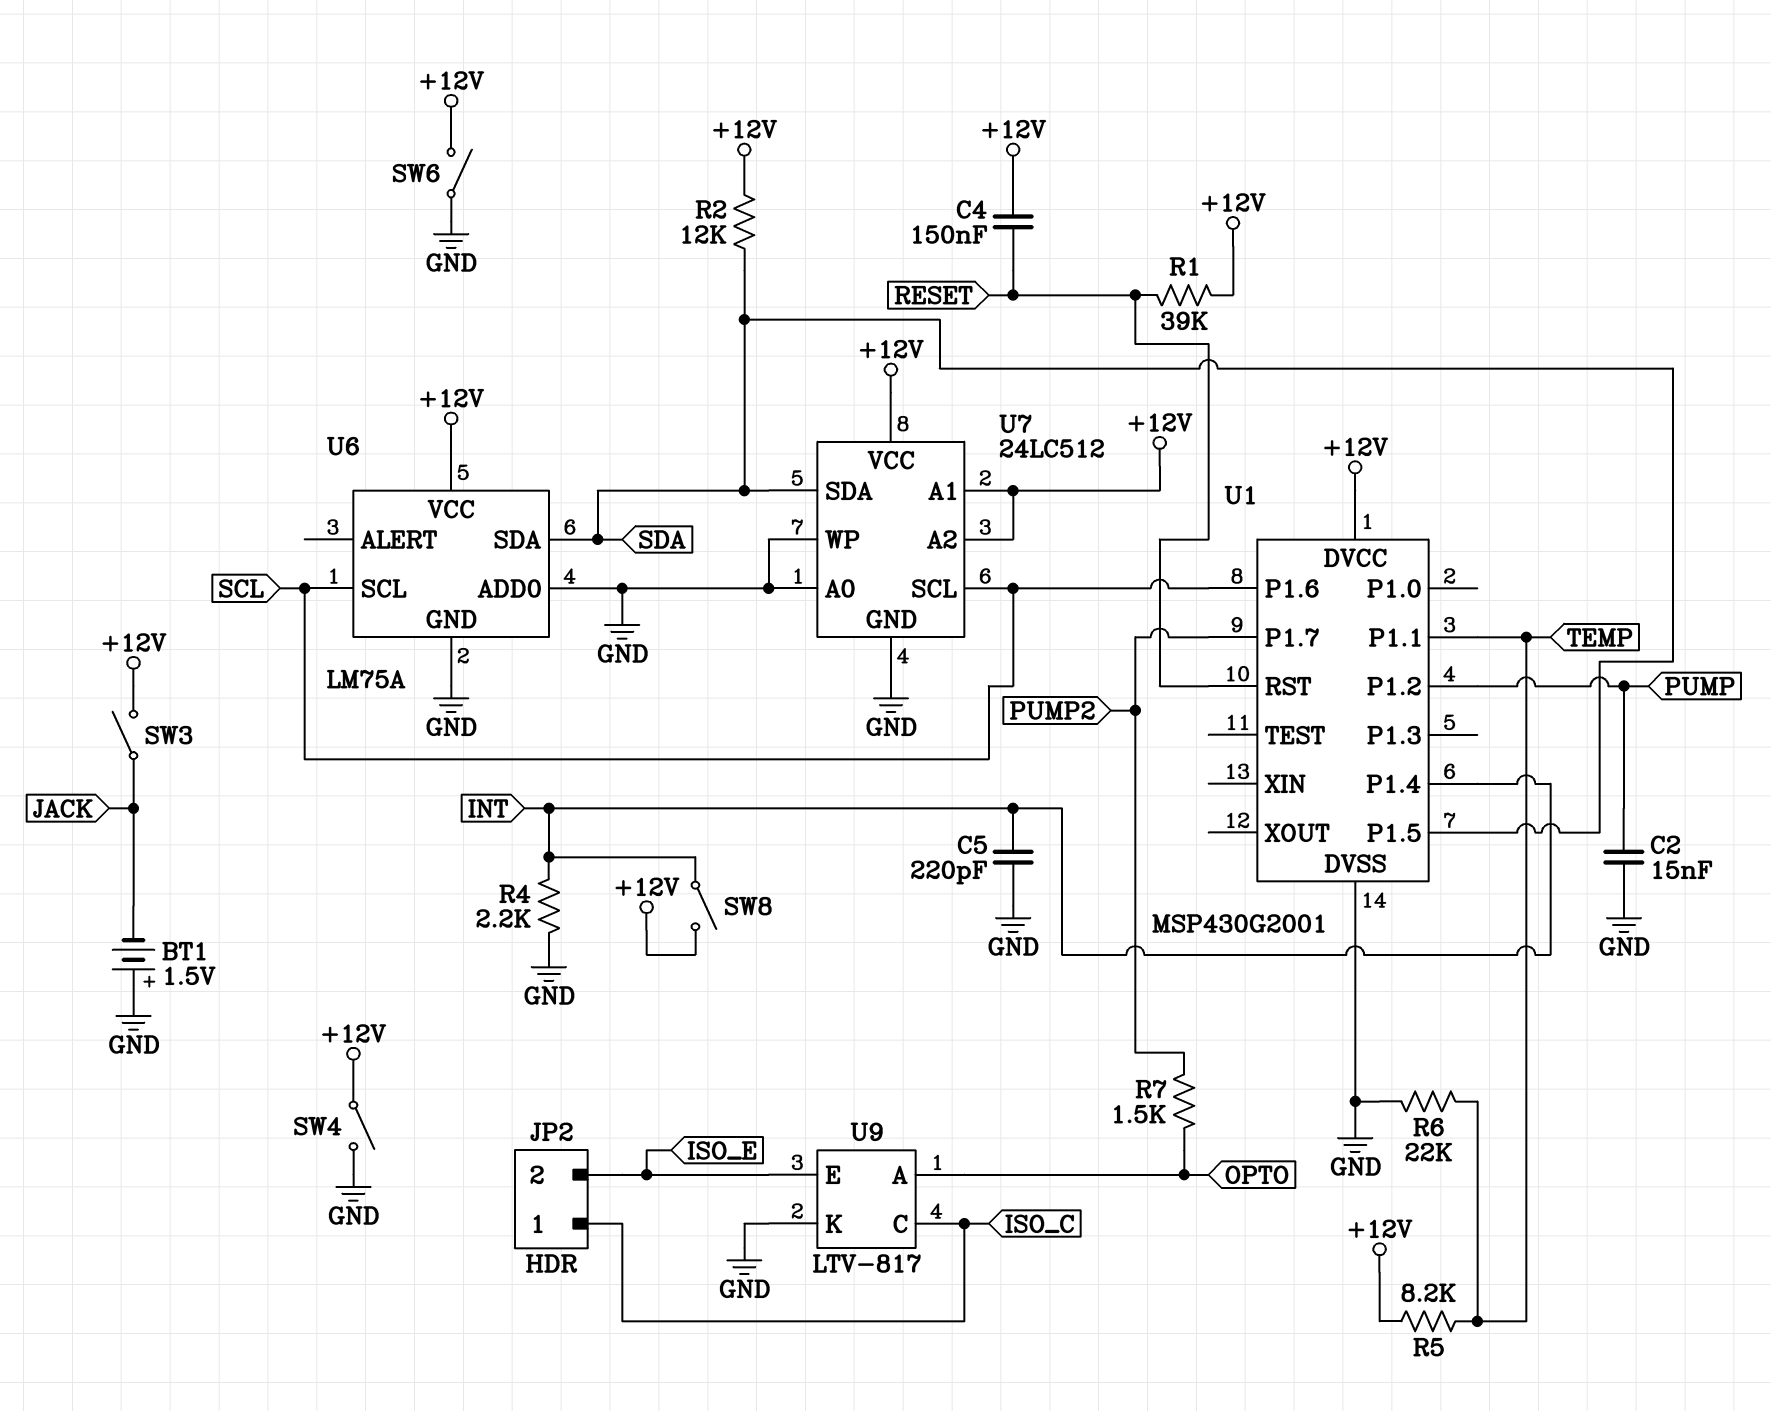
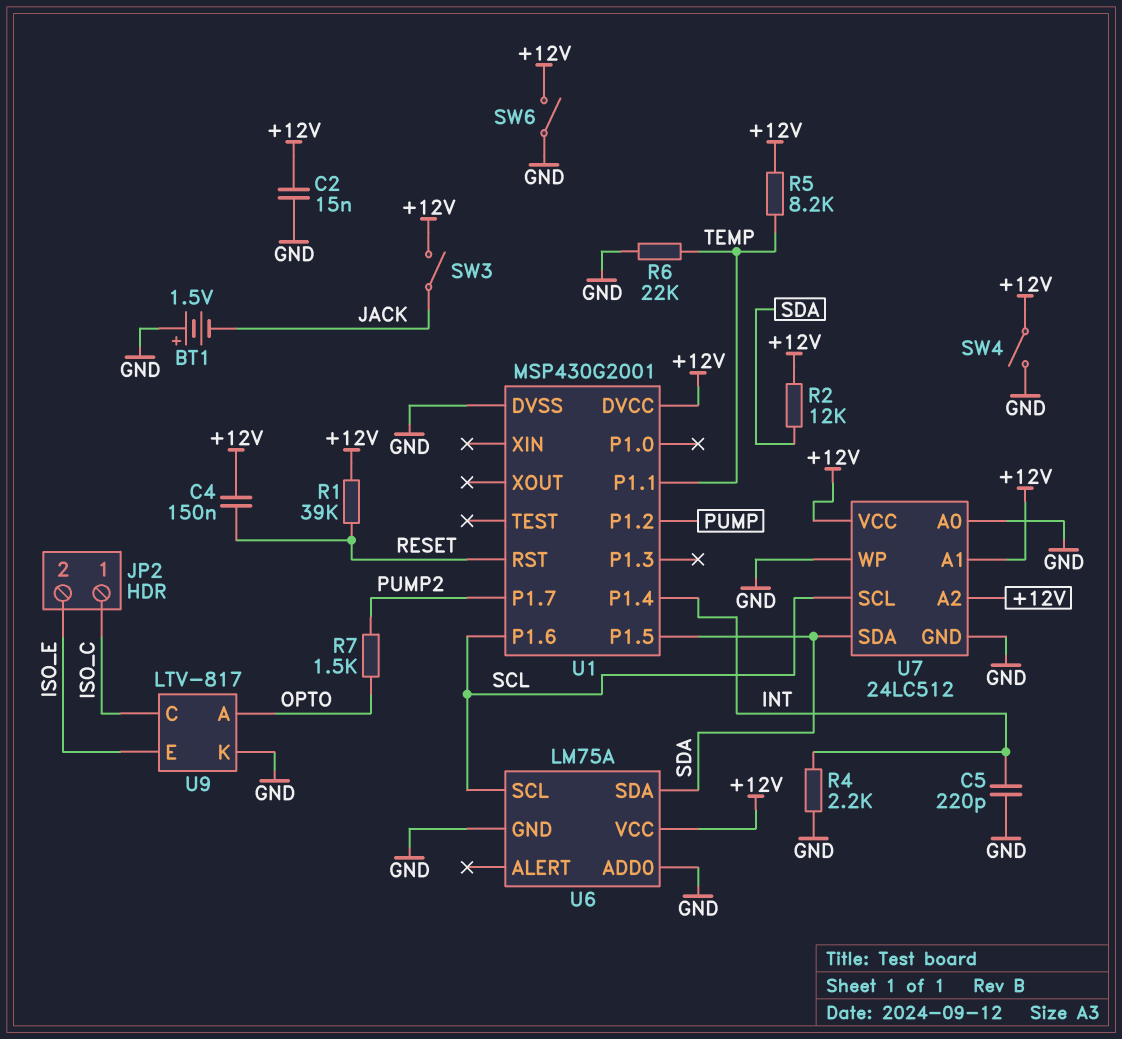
C2: 15nF (GND, PUMP) -> 15nF (+12V, GND)
SW8: switch (+12V, INT) -> none

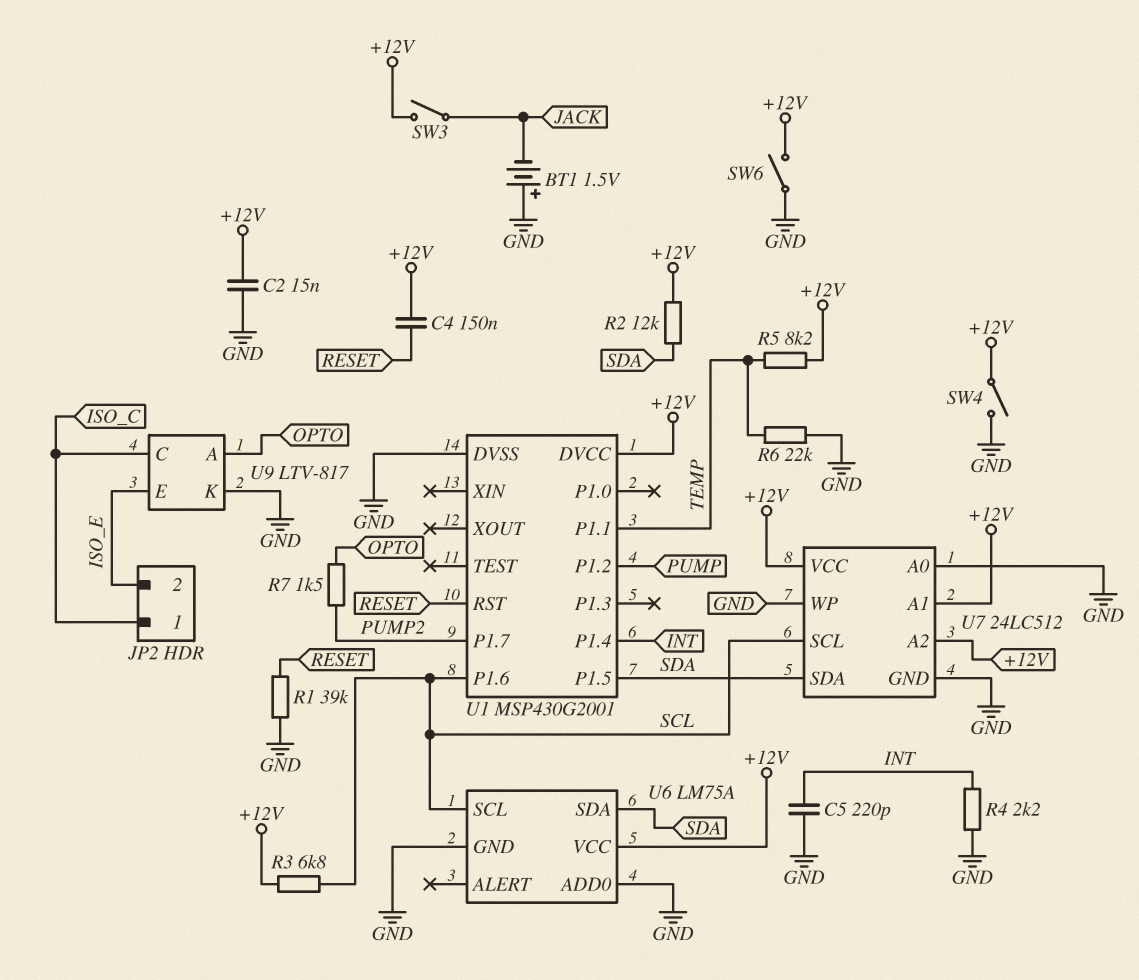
R1: 39k (+12V, RESET) -> 39k (GND, RESET)
R3: none -> 6.8k (+12V, SCL)

